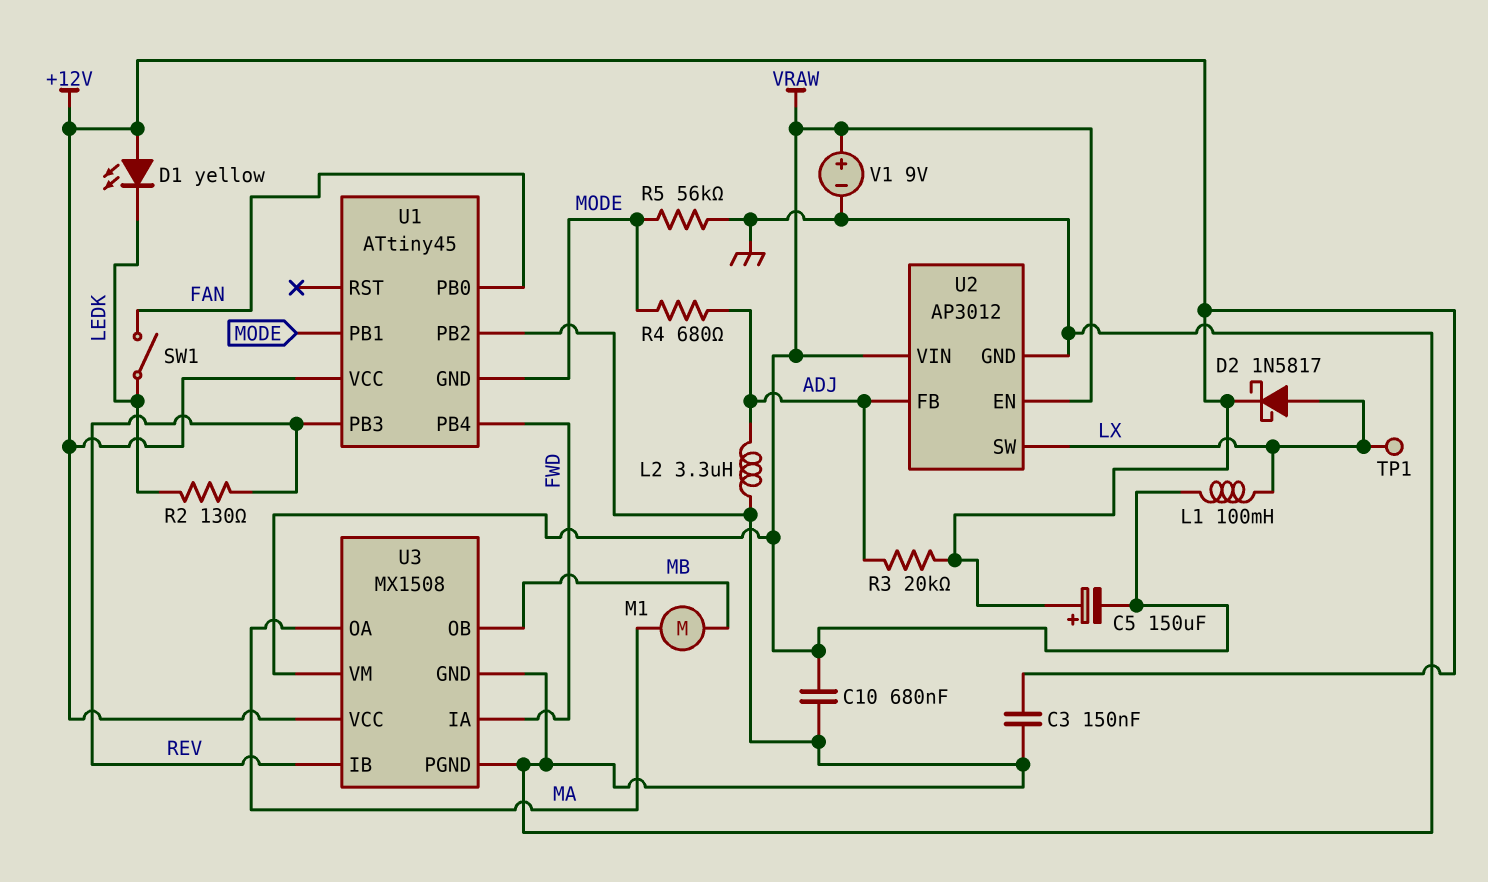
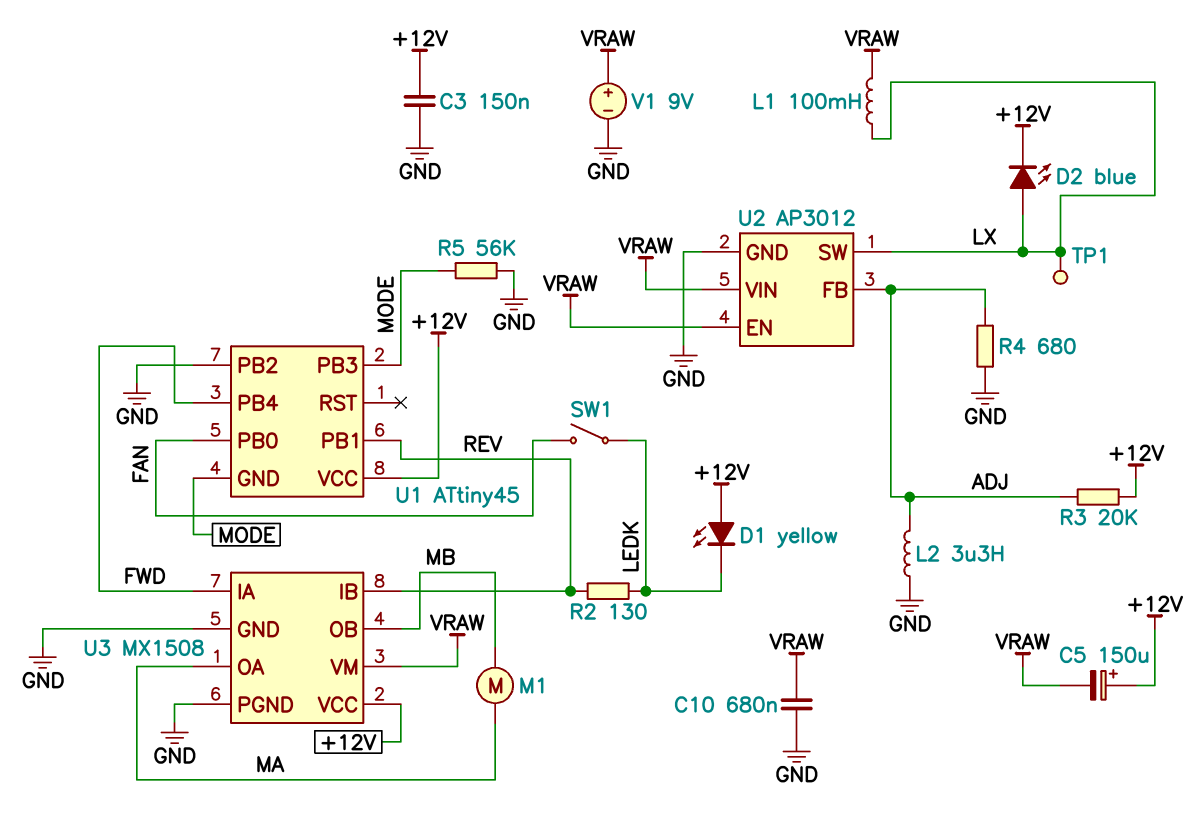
D2: schottky 1N5817 (A LX, K +12V) -> LED blue (A LX, K +12V)
R4: 680 (ADJ, MODE) -> 680 (ADJ, GND)
U1 pin PB1: MODE -> REV
U1 pin PB3: REV -> MODE

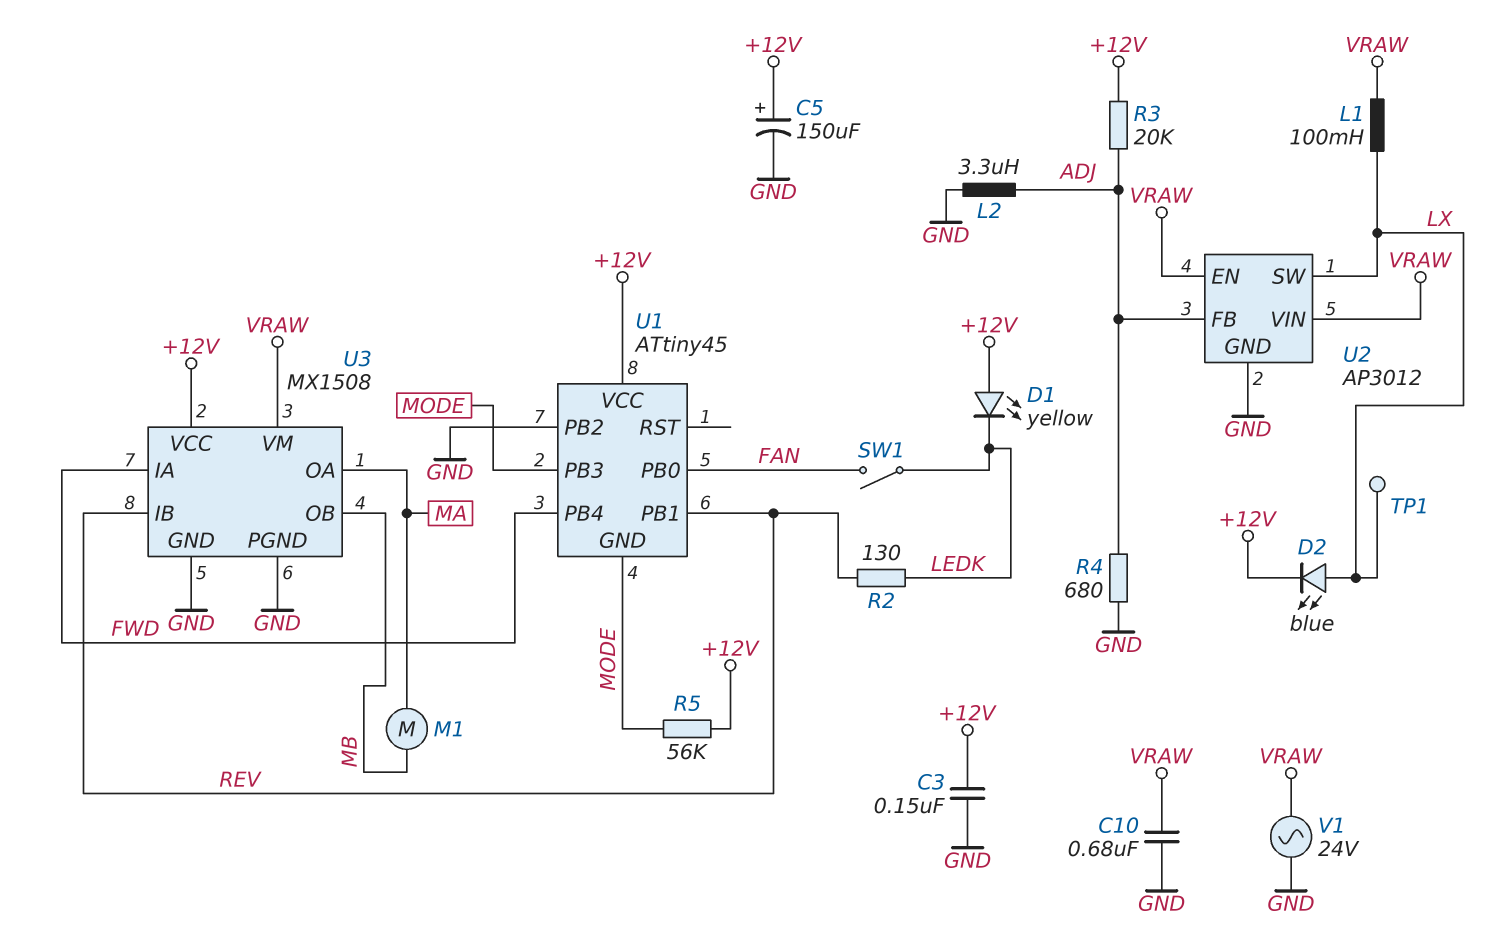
C5: 150uF (plus +12V, minus VRAW) -> 150uF (plus +12V, minus GND)
R5: 56k (GND, MODE) -> 56k (+12V, MODE)
V1: 9V (plus VRAW, minus GND) -> AC 24V (GND, VRAW)

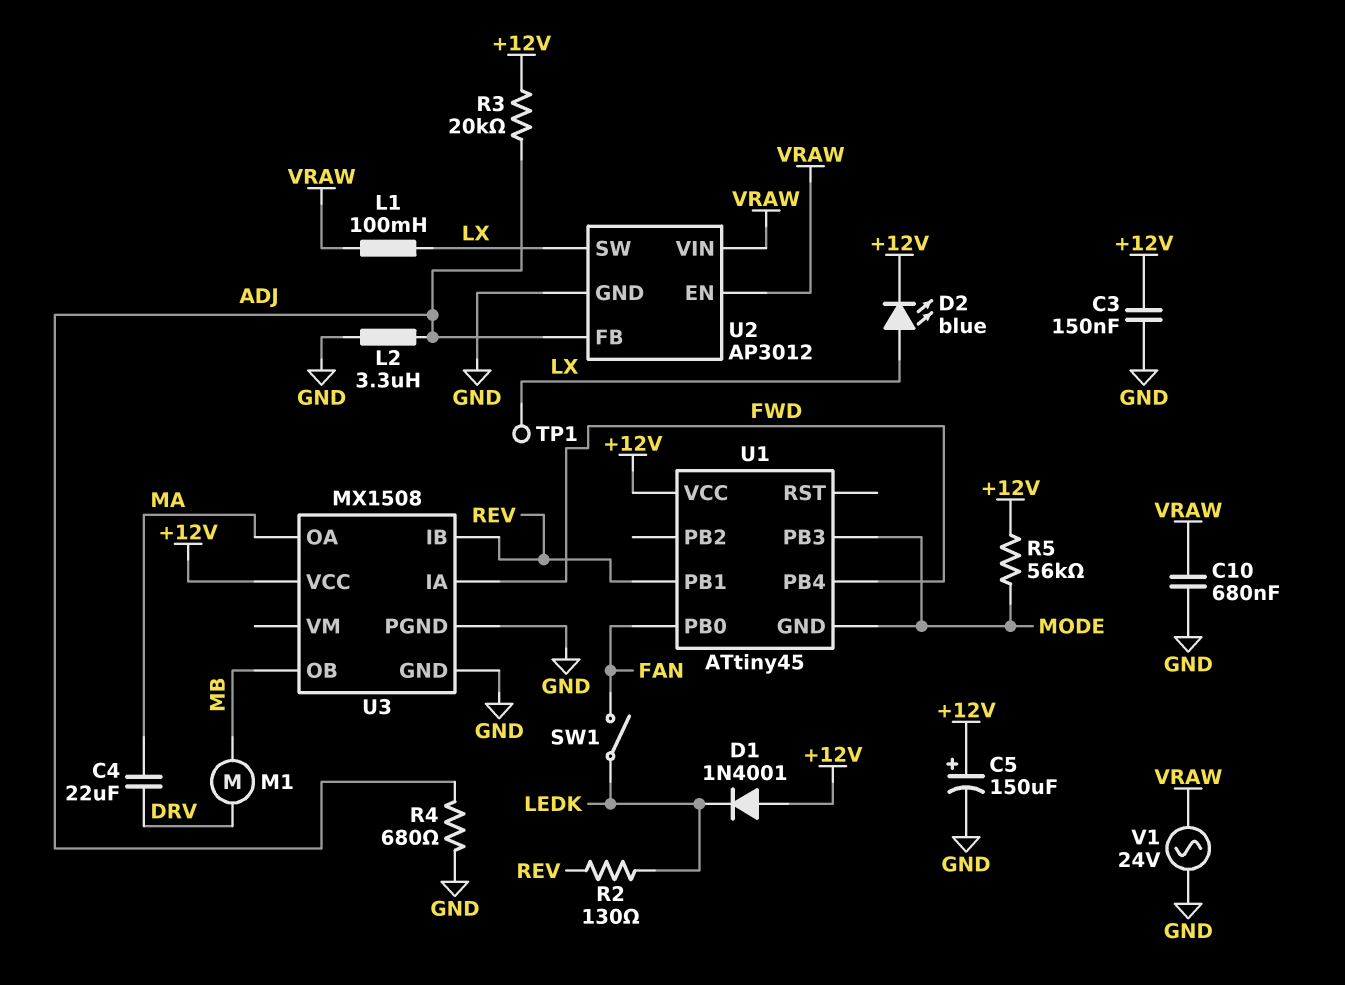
C4: none -> 22uF (DRV, MA)
D1: LED yellow (A +12V, K LEDK) -> diode 1N4001 (A +12V, K LEDK)
M1: motor (MA, MB) -> motor (DRV, MB)
U1 pin PB2: GND -> none
U3 pin VM: VRAW -> none

